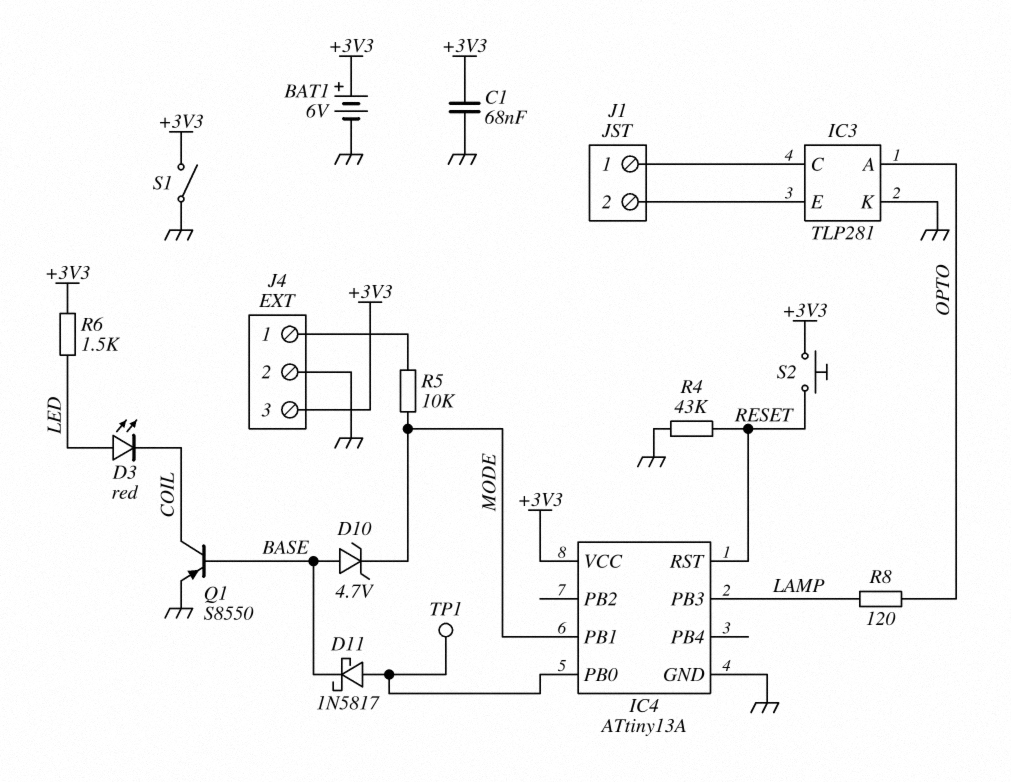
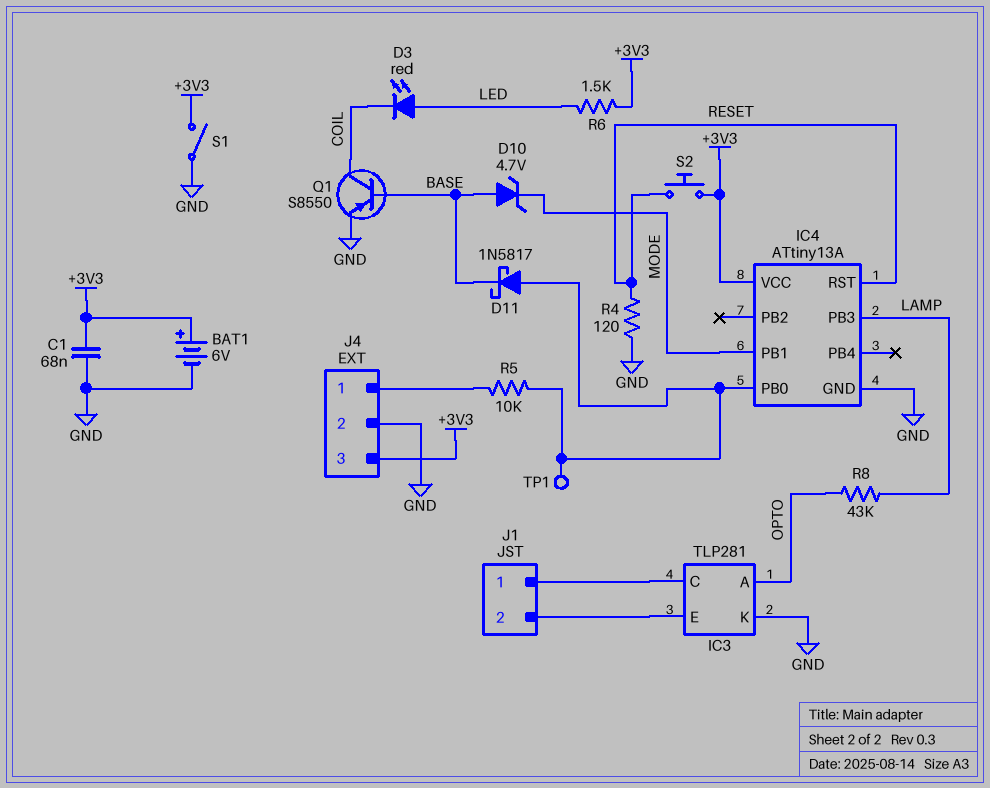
R4: 43k (GND, RESET) -> 120 (GND, RESET)
R5: 10k (J4/1, MODE) -> 10k (IC4/PB0, J4/1)
R8: 120 (LAMP, OPTO) -> 43k (LAMP, OPTO)

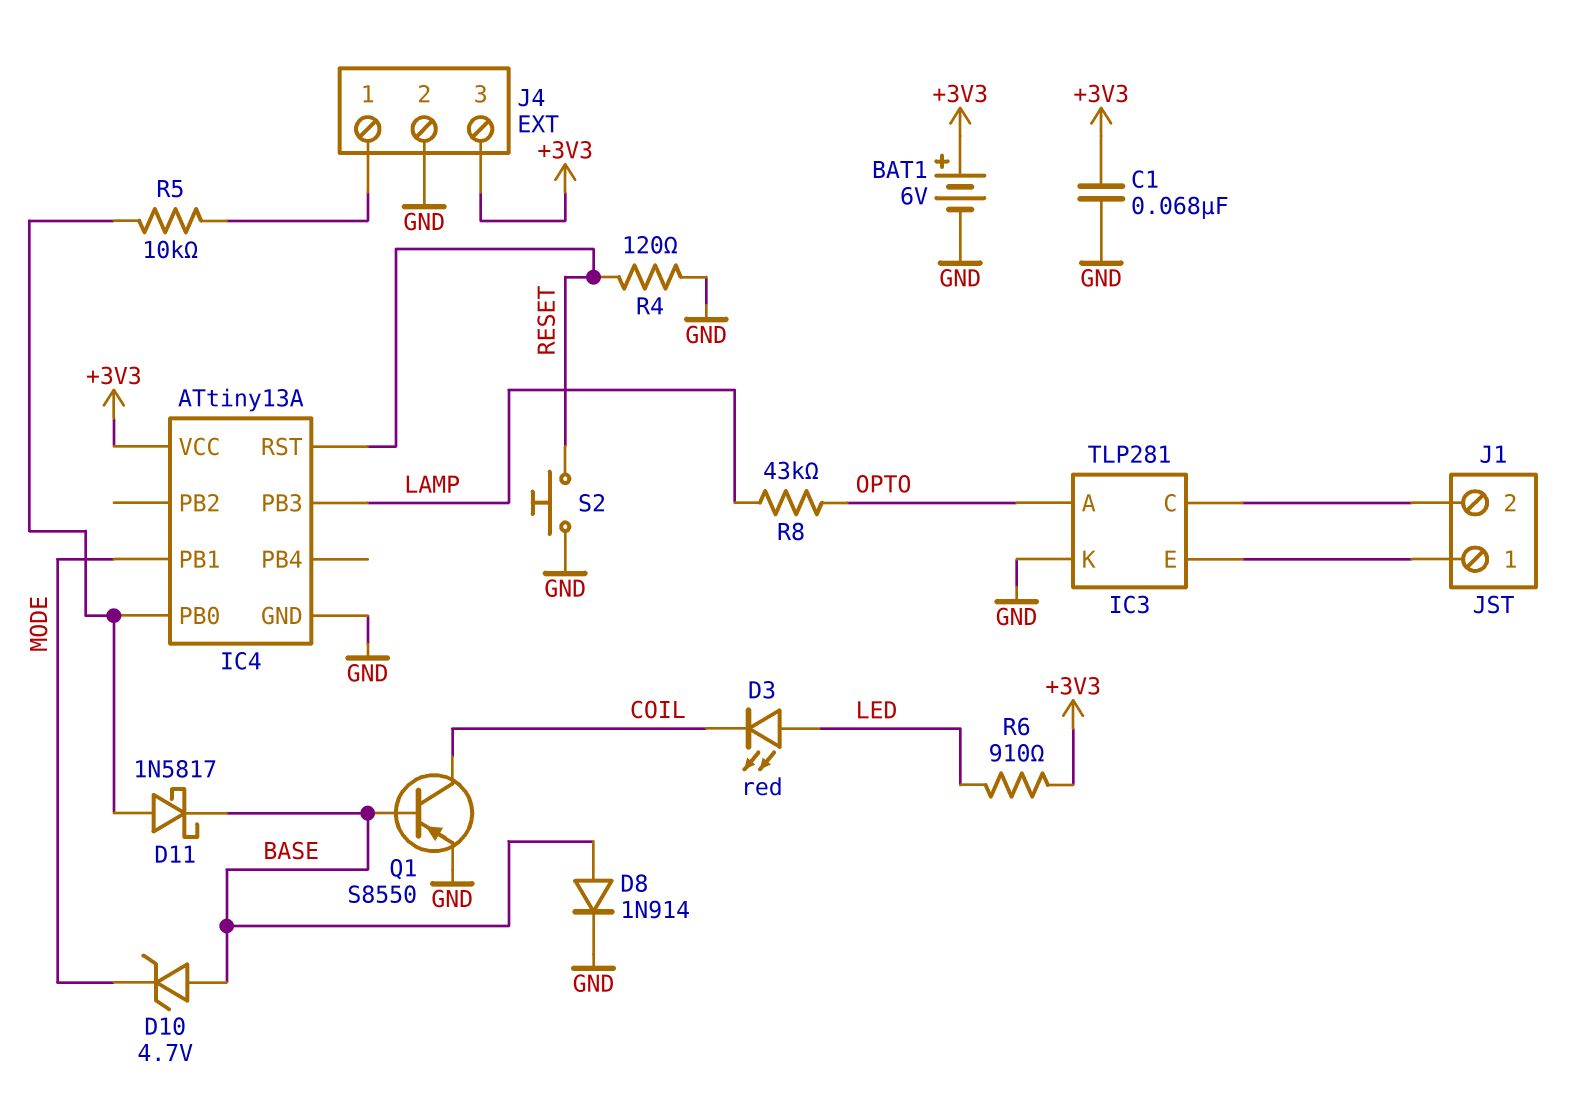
D8: none -> diode 1N914 (A BASE, K GND)
J1 pin 1: IC3/C -> IC3/E
J1 pin 2: IC3/E -> IC3/C
R6: 1.5k (+3V3, LED) -> 910 (+3V3, LED)
S1: switch (+3V3, GND) -> none
S2: button (+3V3, RESET) -> button (GND, RESET)
TP1: test point (IC4/PB0) -> none

